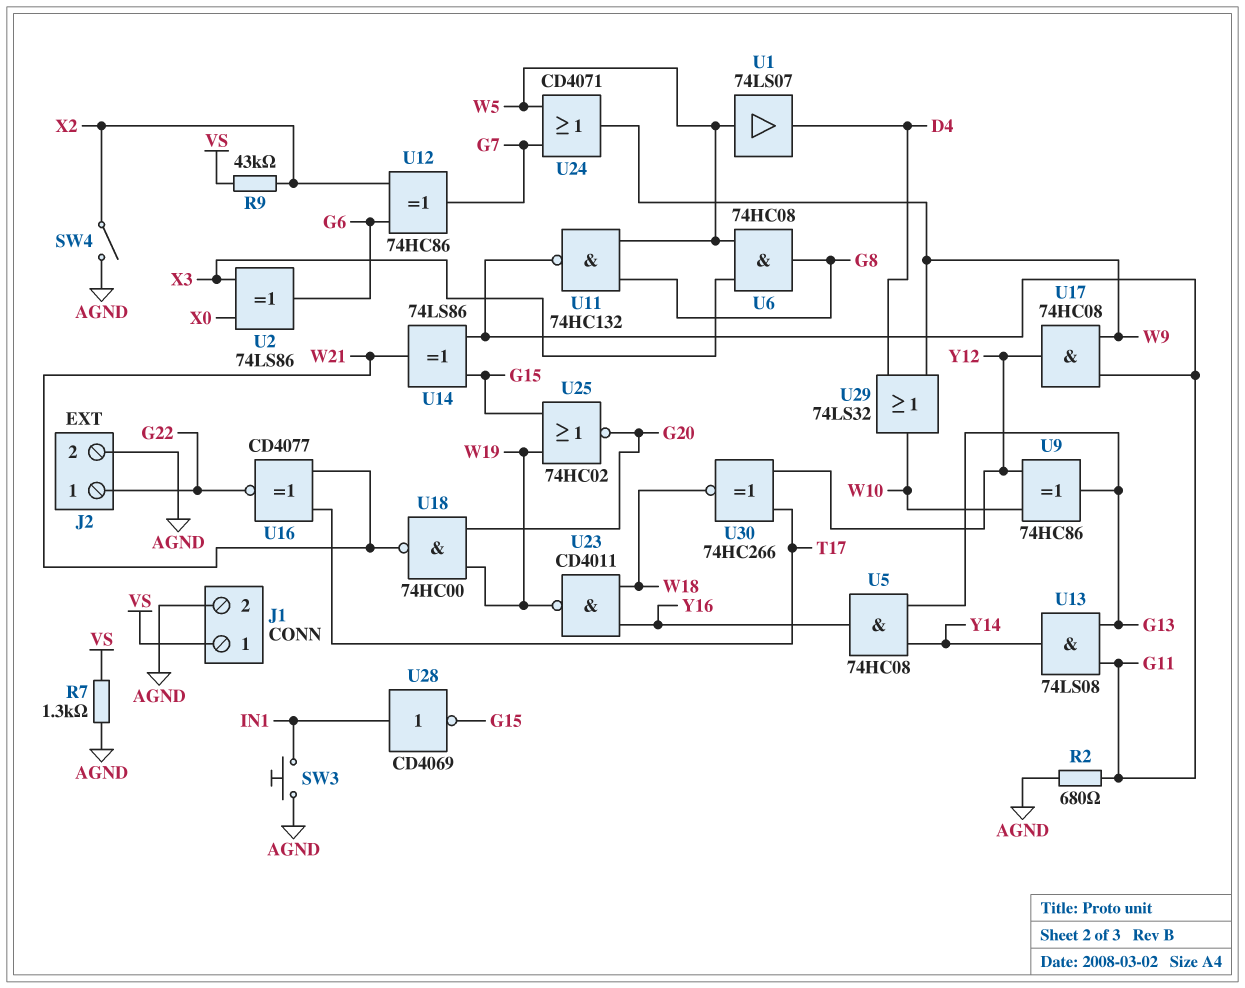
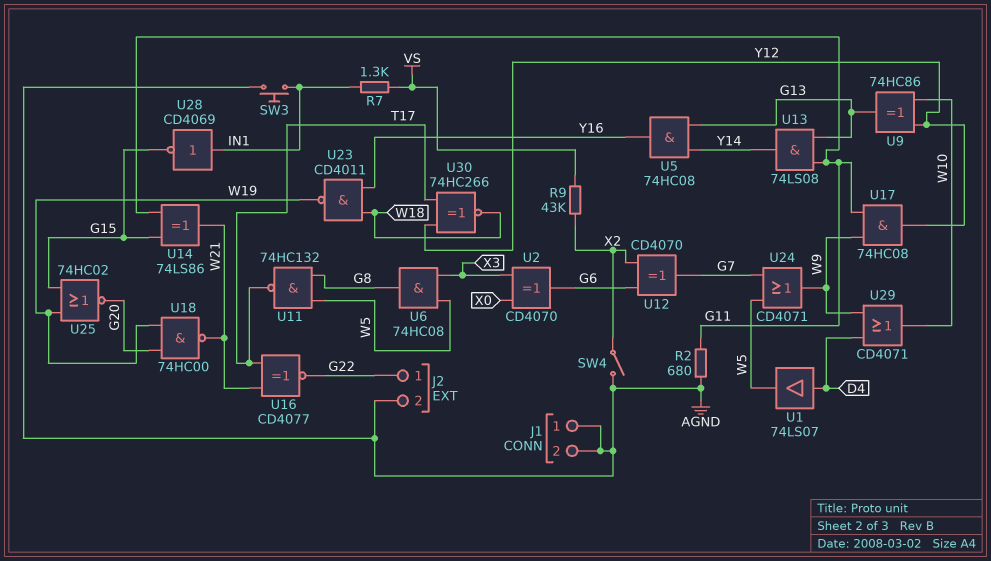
J1 pin 1: VS -> AGND
R7: 1.3k (AGND, VS) -> 1.3k (IN1, VS)
U1: buffer 74LS07 (in W5, out D4) -> buffer 74LS07 (in D4, out W5)
U2: XOR 74LS86 (in X0, in X3, out G6) -> XOR CD4070 (in X0, in X3, out G6)
U11: NAND 74HC132 (in G8, in W5, out G11) -> NAND 74HC132 (in G8, in W5, out T17)
U12: XOR 74HC86 (in G6, in X2, out G7) -> XOR CD4070 (in G6, in X2, out G7)
U29: OR 74LS32 (in D4, in W9, out W10) -> OR CD4071 (in D4, in W9, out W10)

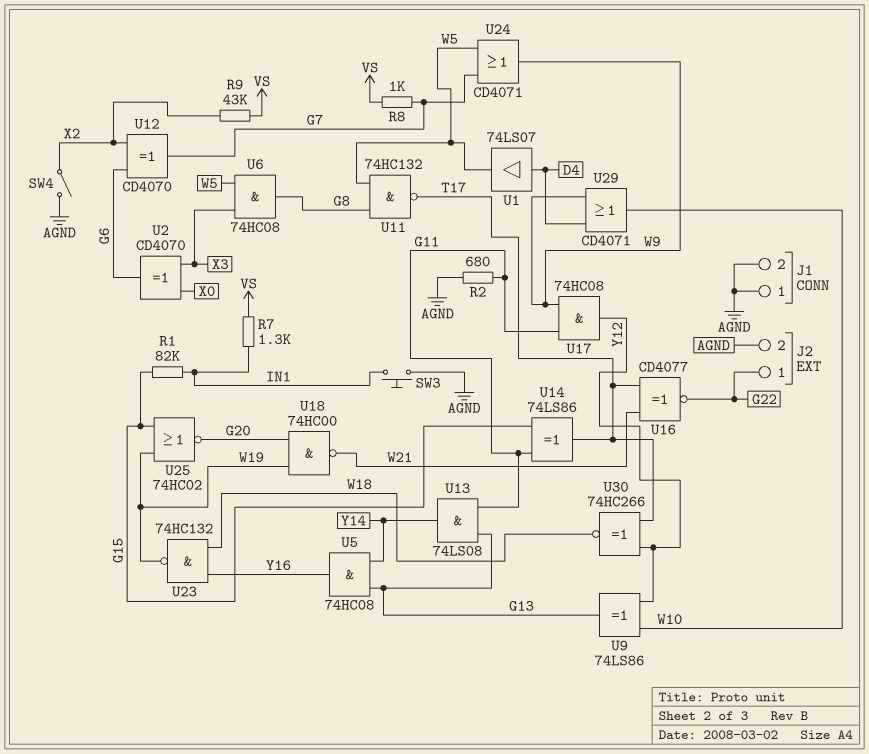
R1: none -> 82k (G15, IN1)
R8: none -> 1k (G7, VS)
U9: XOR 74HC86 (in W10, in Y12, out G13) -> XOR 74LS86 (in W10, in Y12, out G13)
U14: XOR 74LS86 (in G11, in G15, out W21) -> XOR 74LS86 (in G11, in G15, out T17)
U23: NAND CD4011 (in W18, in Y16, out W19) -> NAND 74HC132 (in W18, in Y16, out W19)
U28: NOT CD4069 (in IN1, out G15) -> none

